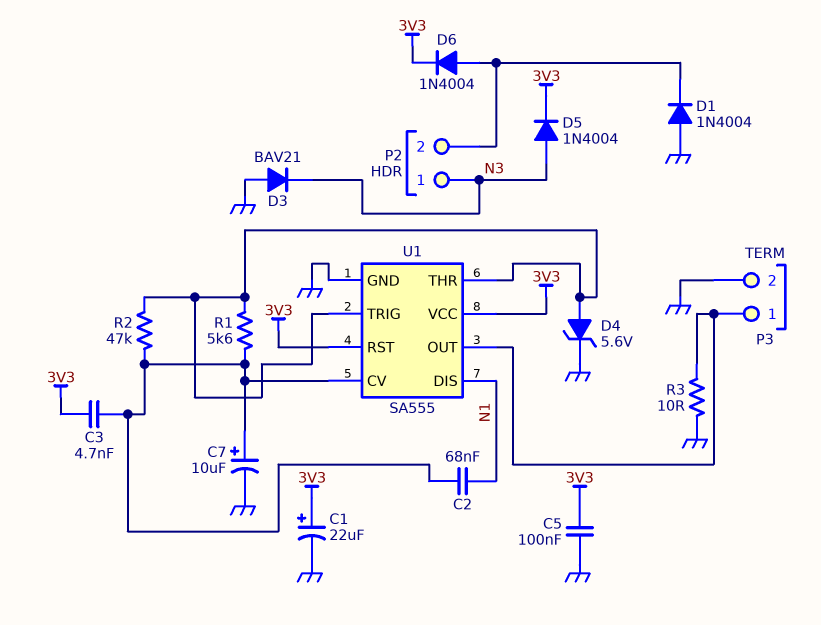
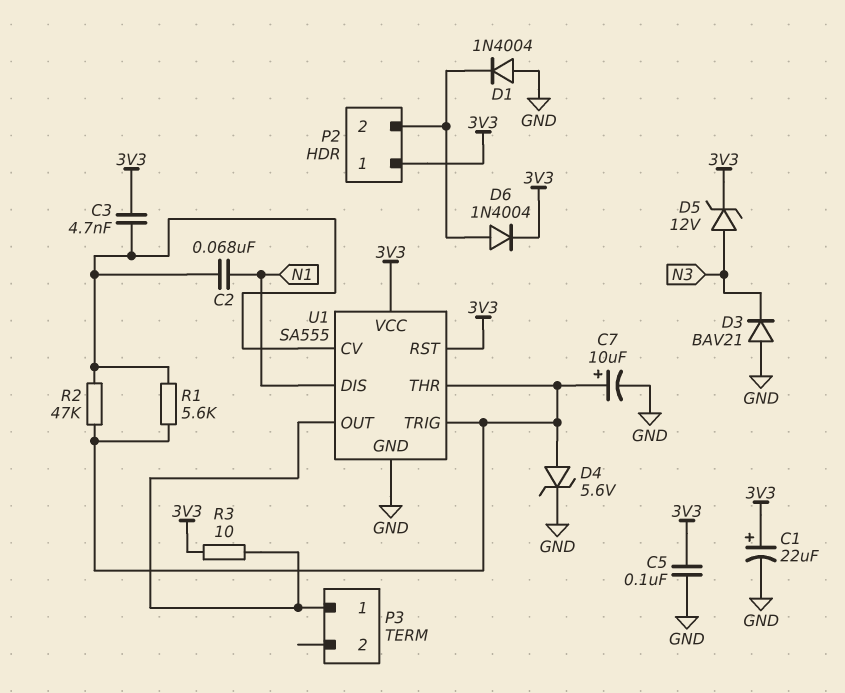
C7: 10uF (plus U1/CV, minus GND) -> 10uF (plus U1/THR, minus GND)
D5: diode 1N4004 (A N3, K 3V3) -> zener 12V (A N3, K 3V3)
P2 pin 1: N3 -> 3V3
P3 pin 2: GND -> none
R3: 10 (GND, P3/1) -> 10 (3V3, P3/1)

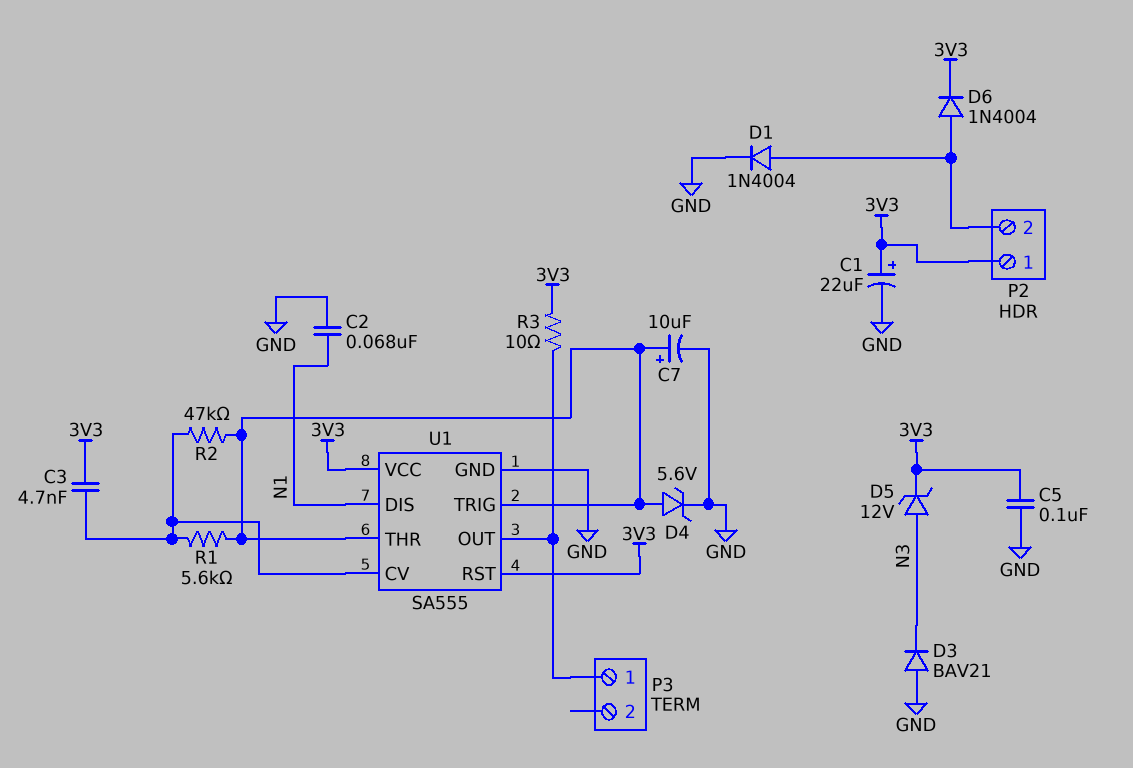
C2: 68nF (N1, U1/CV) -> 68nF (GND, N1)
D1: diode 1N4004 (A GND, K P2/2) -> diode 1N4004 (A P2/2, K GND)

